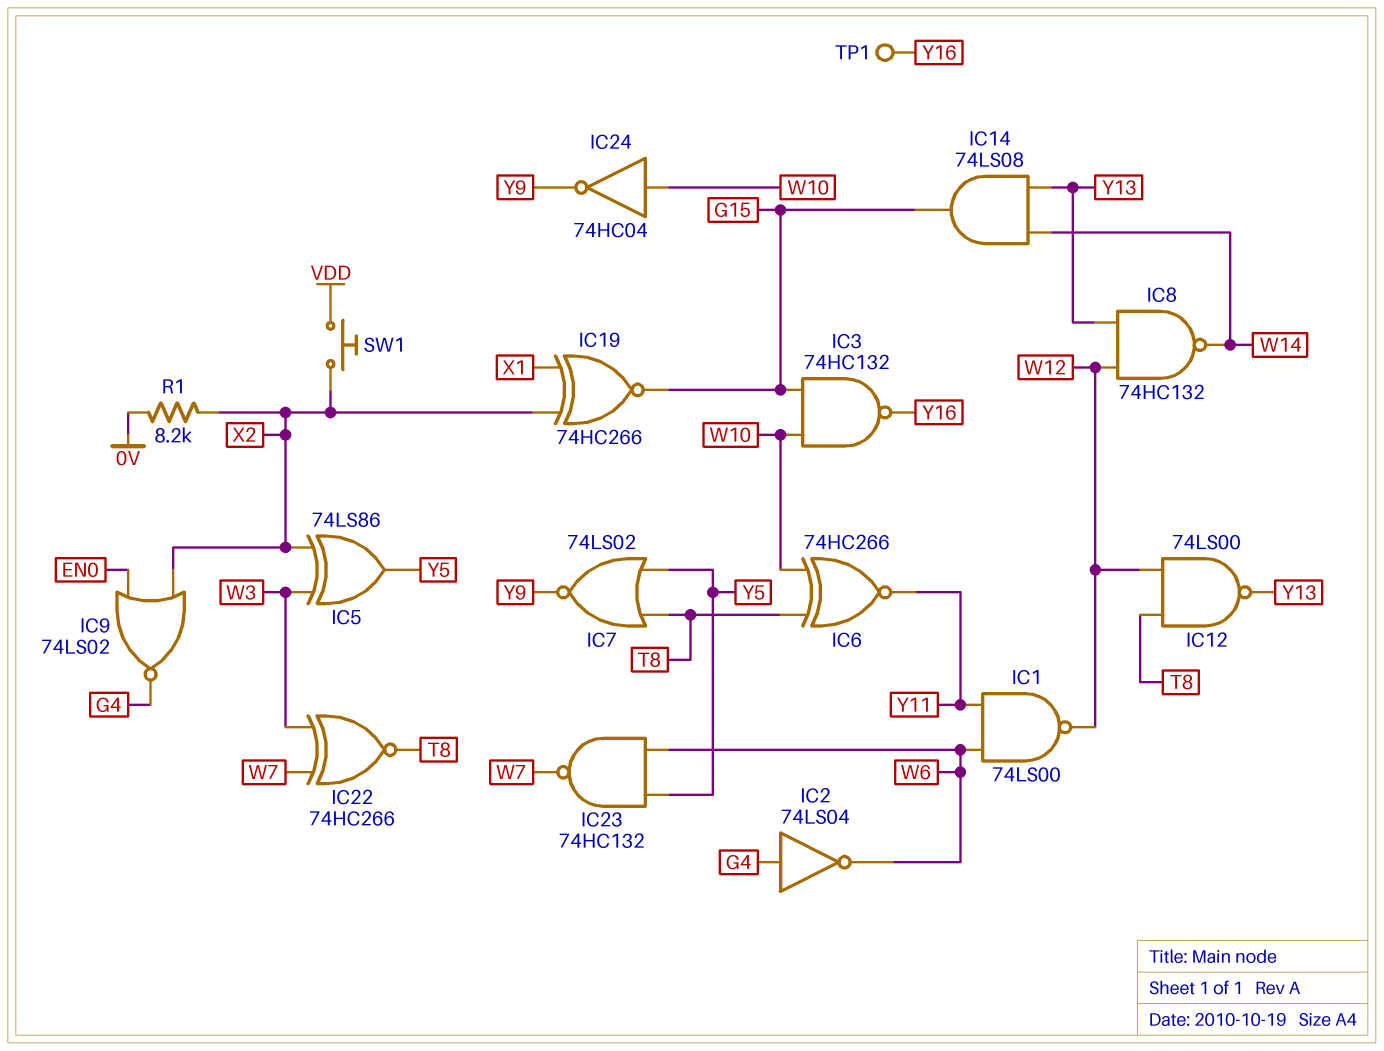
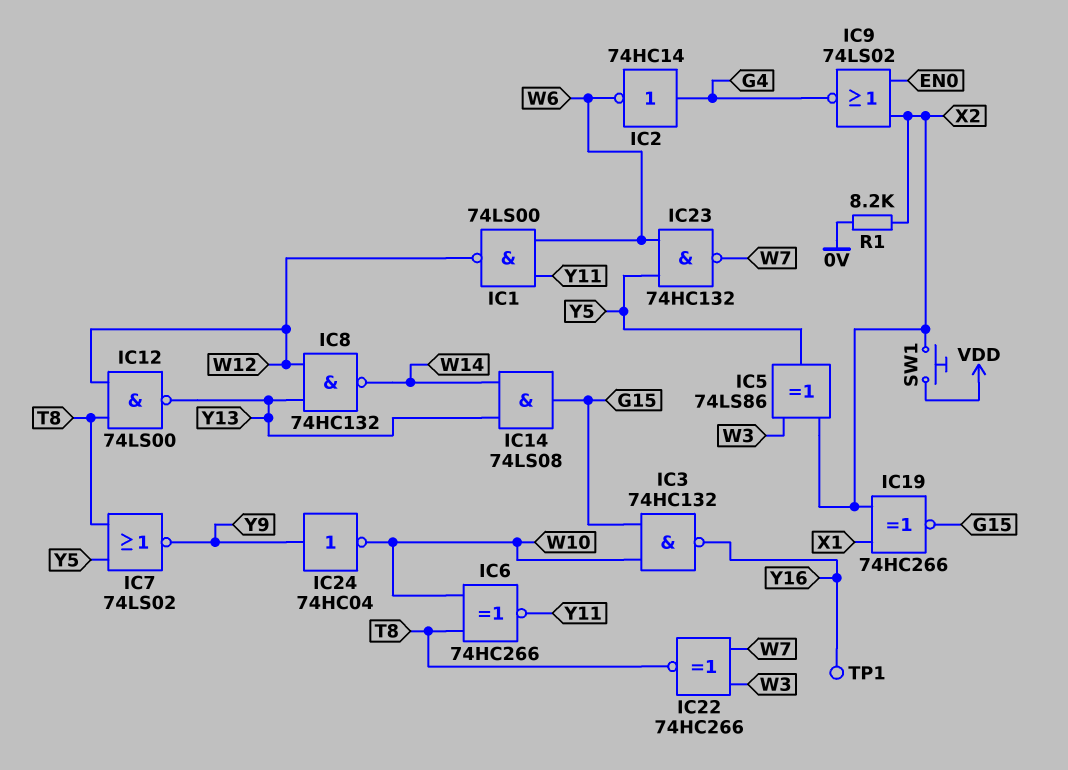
IC2: NOT 74LS04 (in G4, out W6) -> NOT 74HC14 (in G4, out W6)
IC24: NOT 74HC04 (in W10, out Y9) -> NOT 74HC04 (in Y9, out W10)

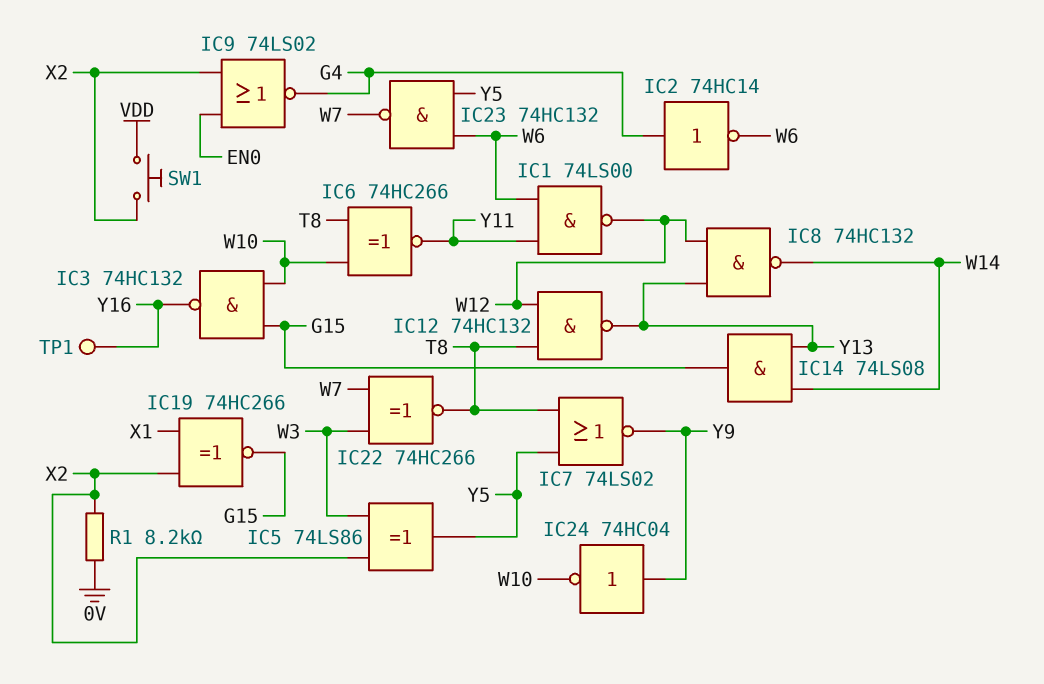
IC12: NAND 74LS00 (in T8, in W12, out Y13) -> NAND 74HC132 (in T8, in W12, out Y13)

